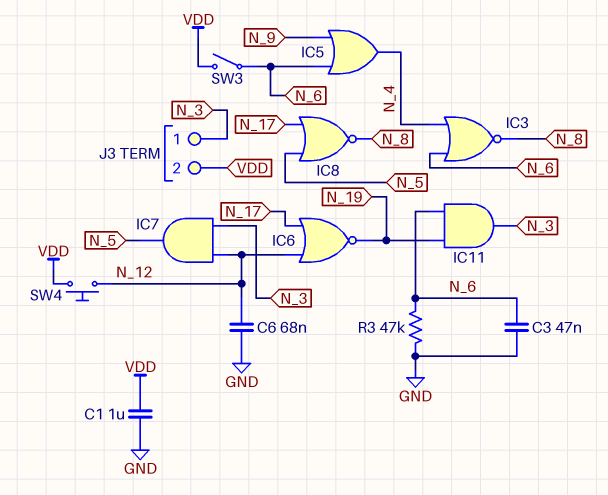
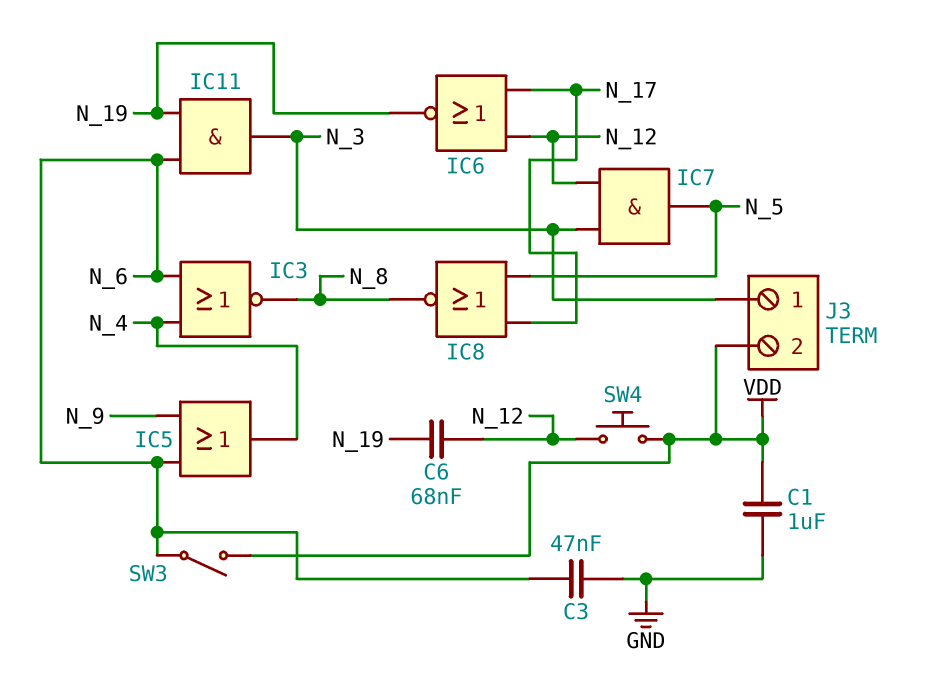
C6: 68nF (GND, N_12) -> 68nF (N_12, N_19)
R3: 47k (GND, N_6) -> none

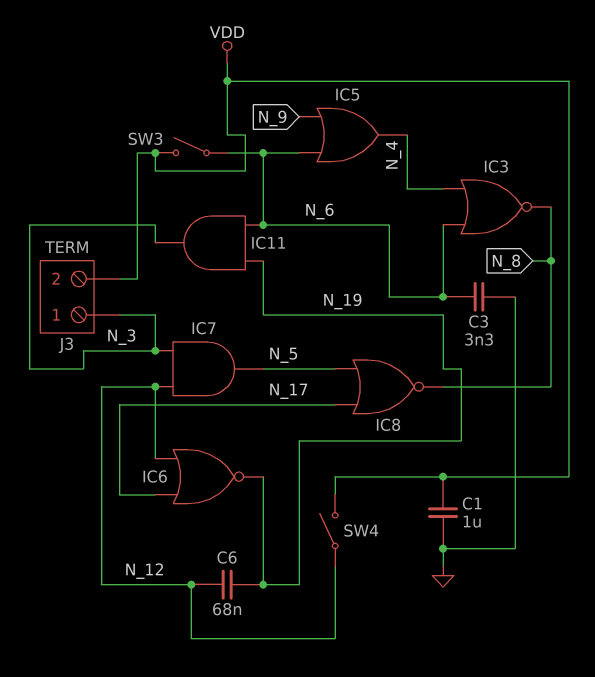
C3: 47nF (GND, N_6) -> 3.3nF (GND, N_6)
SW4: button (N_12, VDD) -> switch (N_12, VDD)

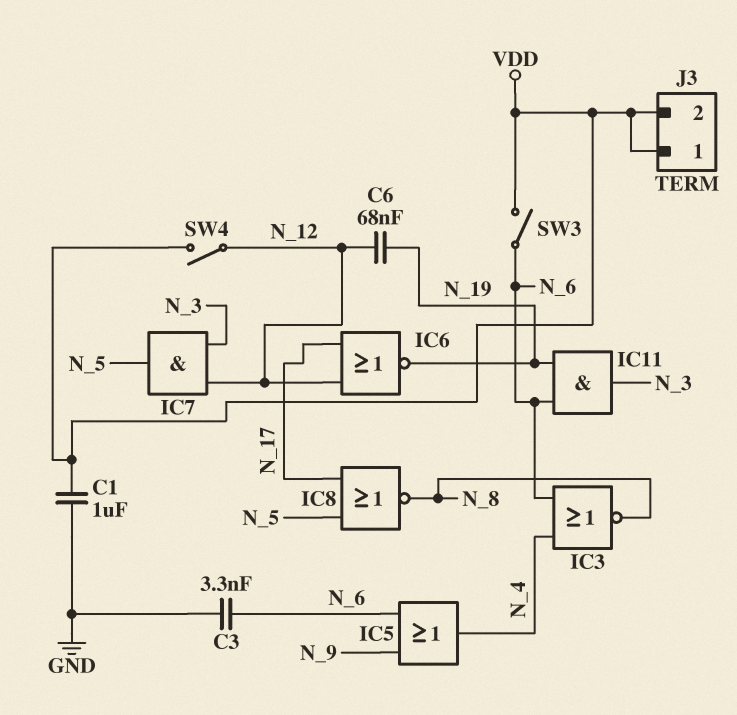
J3 pin 1: N_3 -> VDD

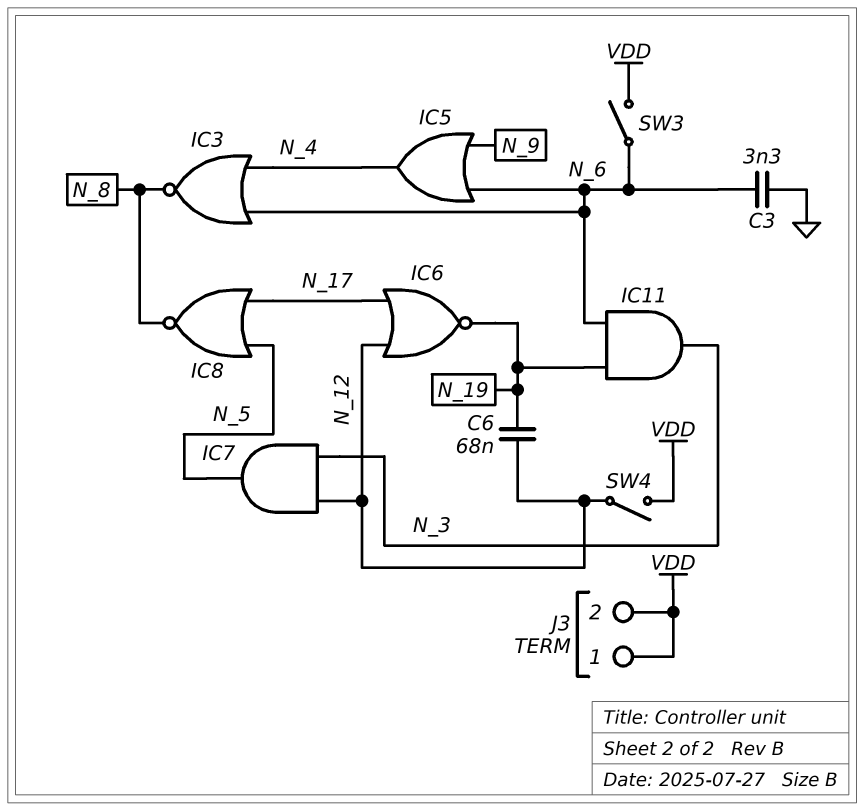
C1: 1uF (GND, VDD) -> none

